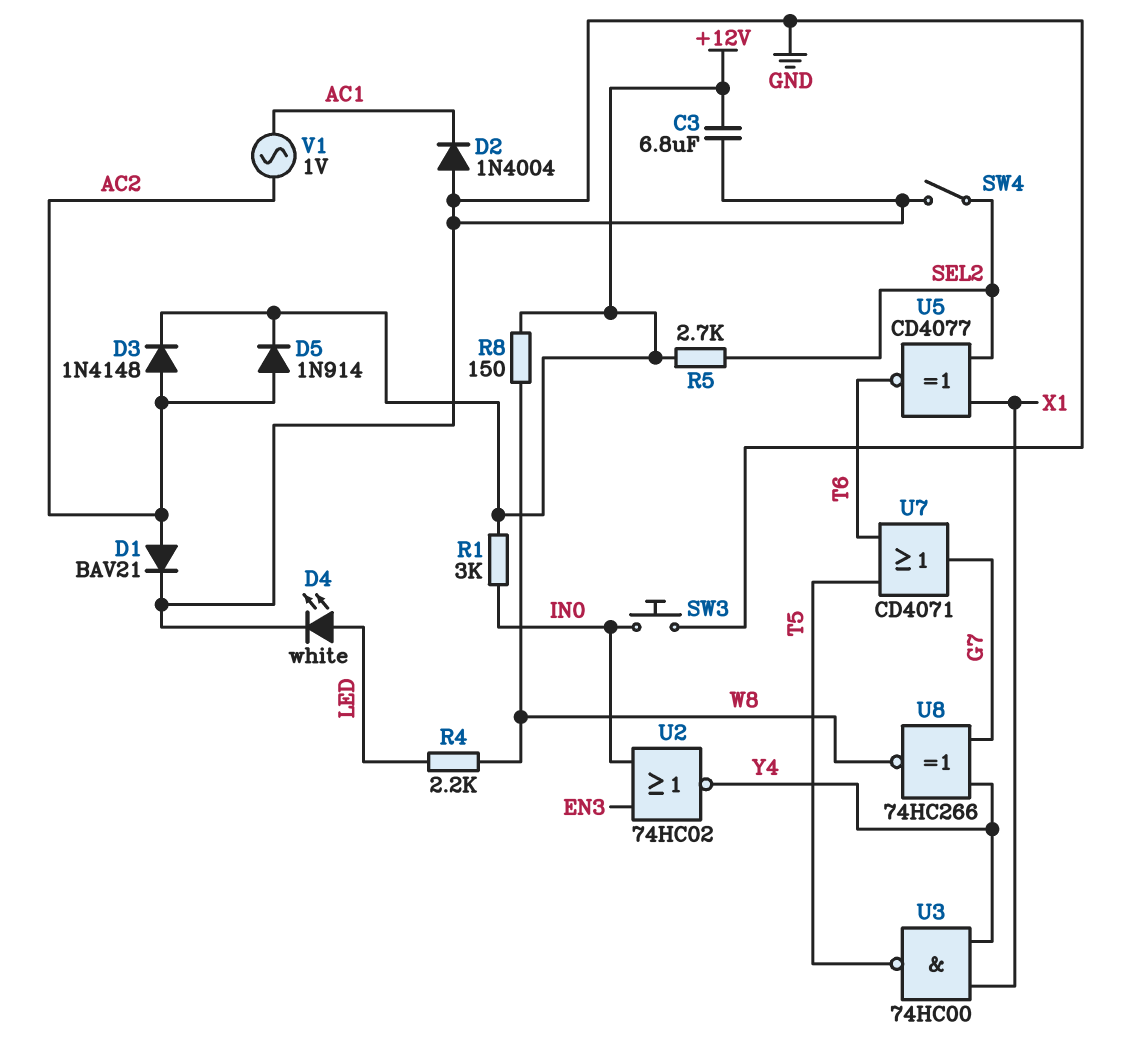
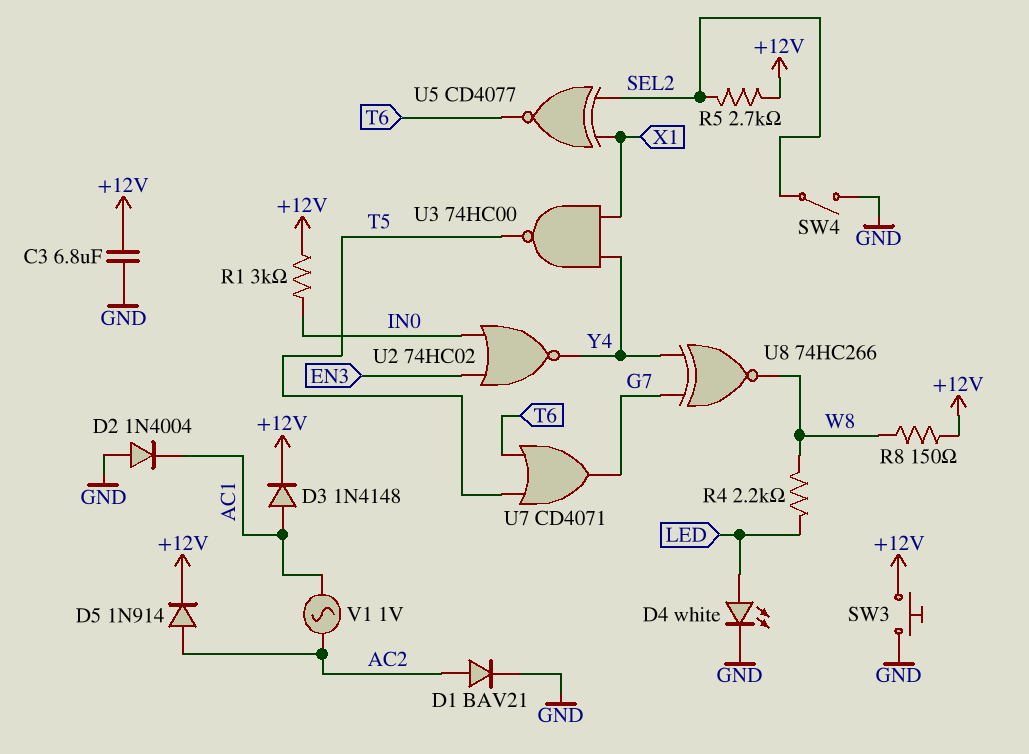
D3: diode 1N4148 (A AC2, K +12V) -> diode 1N4148 (A AC1, K +12V)
SW3: button (GND, IN0) -> button (+12V, GND)

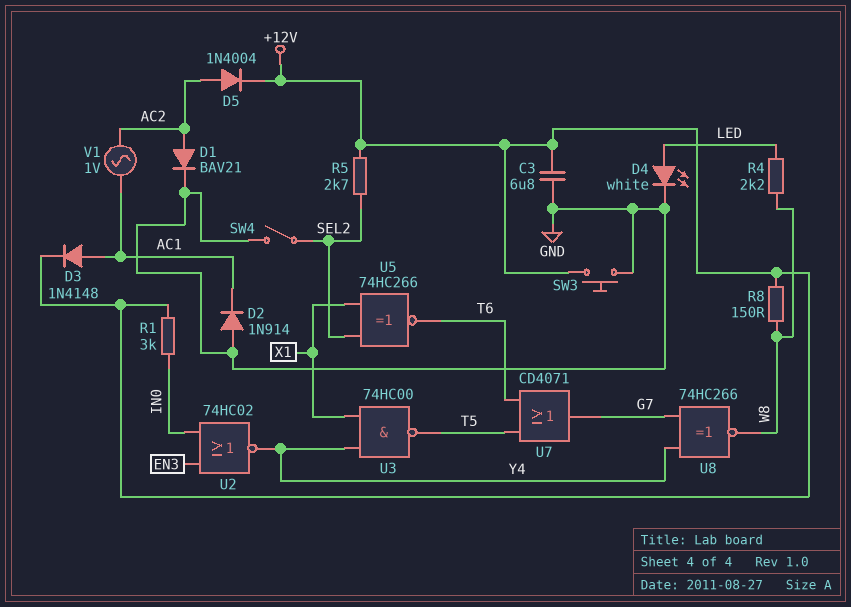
D2: diode 1N4004 (A GND, K AC1) -> diode 1N914 (A GND, K AC1)
D5: diode 1N914 (A AC2, K +12V) -> diode 1N4004 (A AC2, K +12V)
U5: XNOR CD4077 (in SEL2, in X1, out T6) -> XNOR 74HC266 (in SEL2, in X1, out T6)

